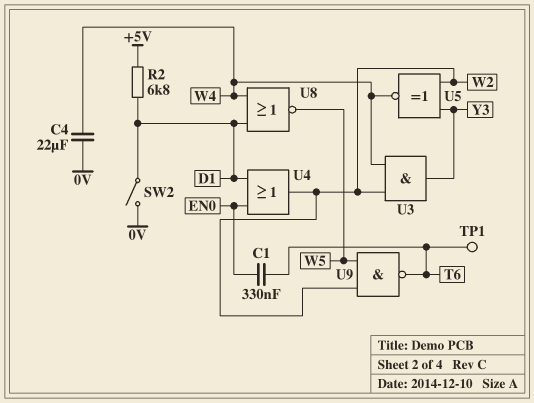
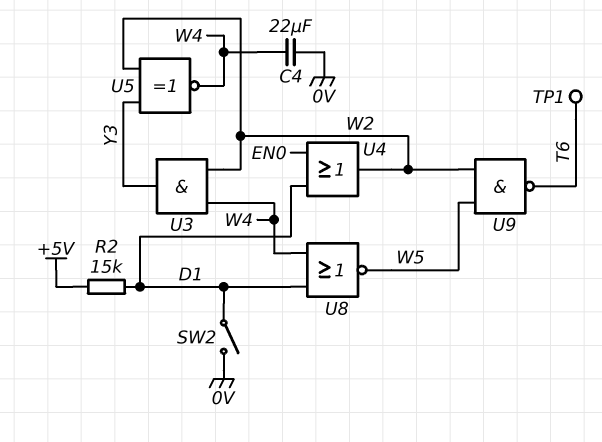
C1: 330nF (EN0, T6) -> none
R2: 6.8k (+5V, D1) -> 15k (+5V, D1)

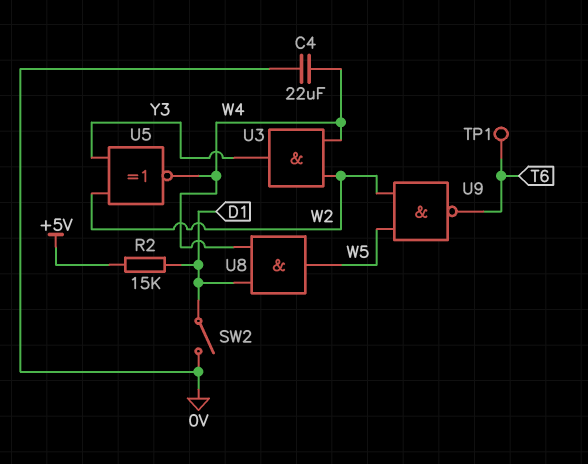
U4: OR (in D1, in EN0, out W2) -> none
U8: NOR (in D1, in W4, out W5) -> AND (in D1, in W4, out W5)

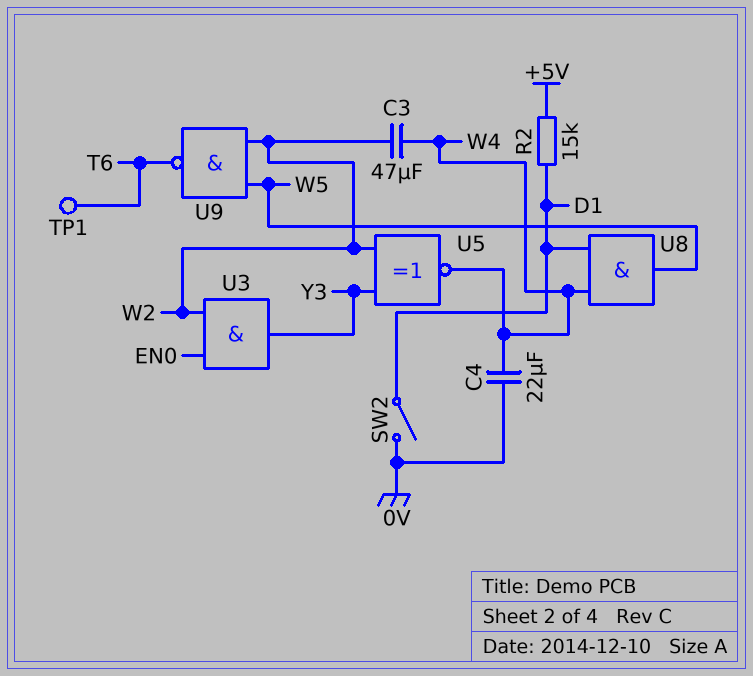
C3: none -> 47uF (W2, W4)
U3: AND (in W2, in W4, out Y3) -> AND (in EN0, in W2, out Y3)

